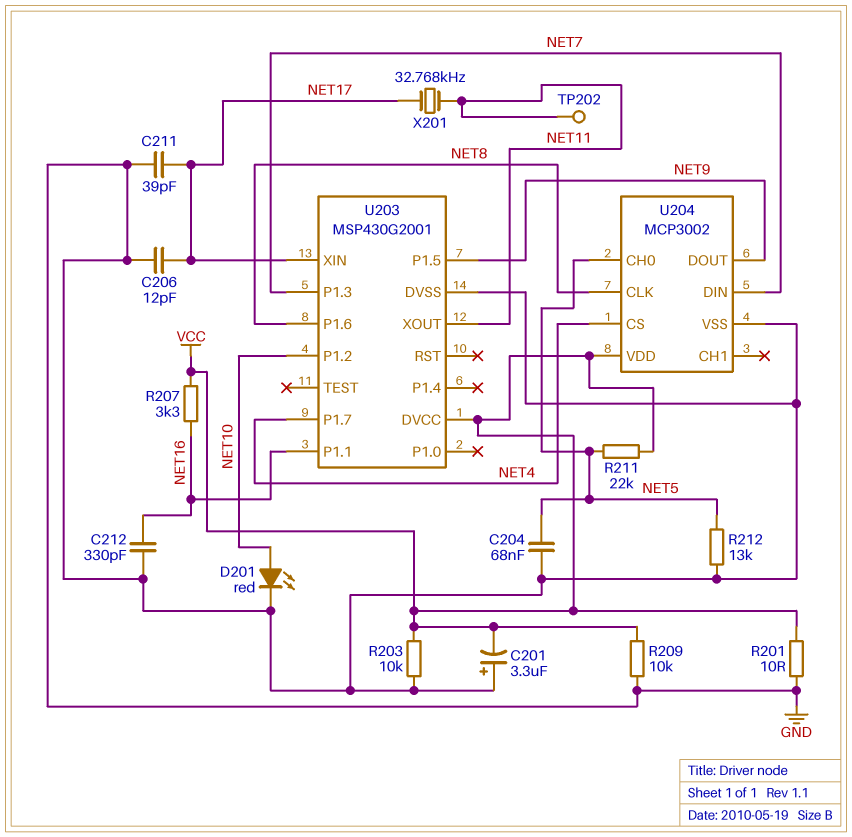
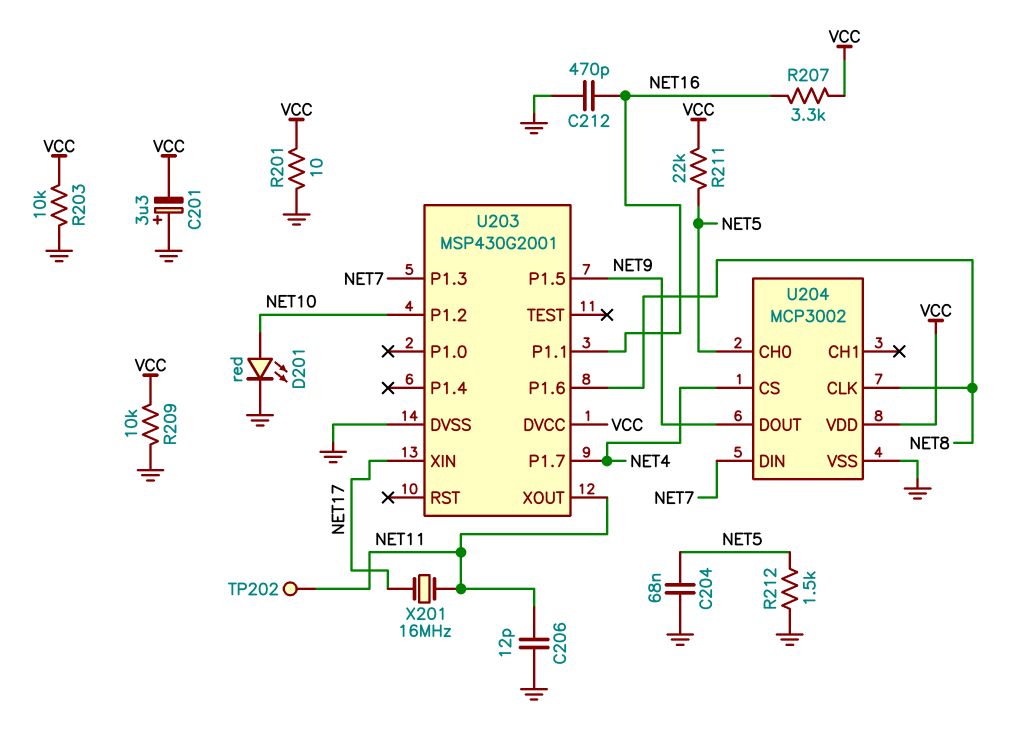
C206: 12pF (GND, NET17) -> 12pF (GND, NET11)
C211: 39pF (GND, NET17) -> none
C212: 330pF (GND, NET16) -> 470pF (GND, NET16)
R212: 13k (GND, NET5) -> 1.5k (GND, NET5)
X201: 32.768kHz (NET11, NET17) -> 16MHz (NET11, NET17)

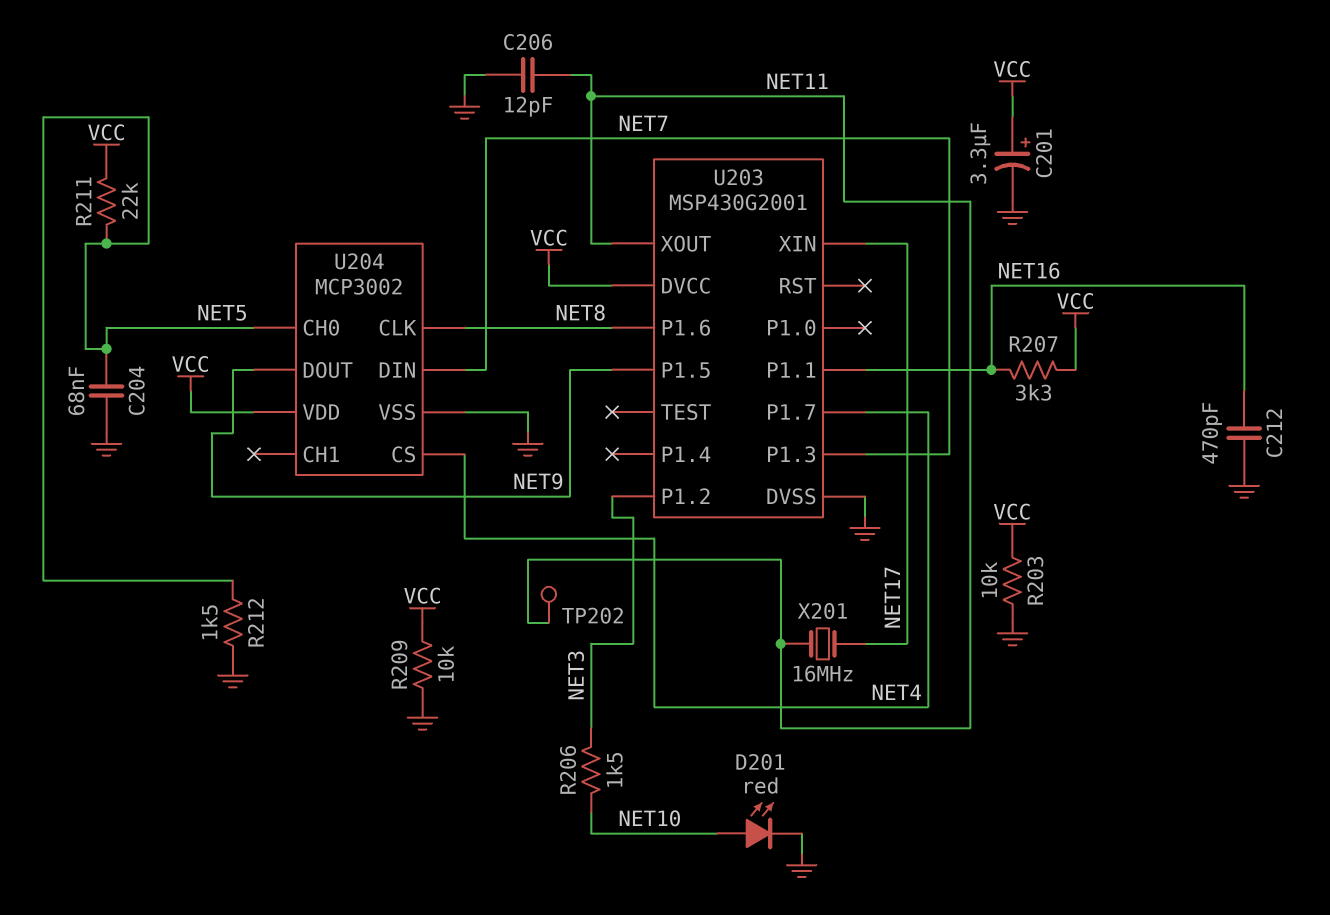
C201: 3.3uF (plus GND, minus VCC) -> 3.3uF (plus VCC, minus GND)
R201: 10 (GND, VCC) -> none
R206: none -> 1.5k (NET3, NET10)
U203 pin P1.2: NET10 -> NET3

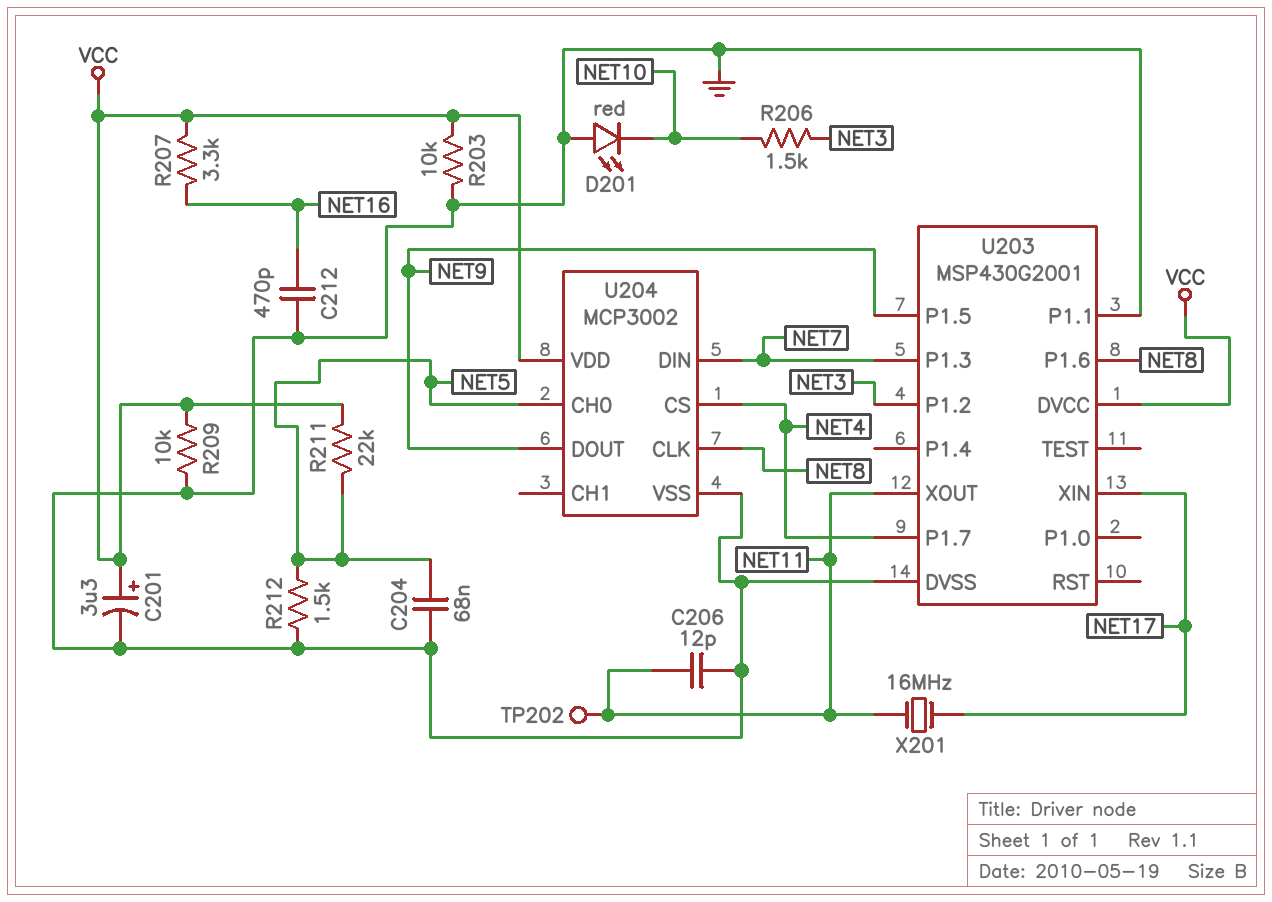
D201: LED red (A NET10, K GND) -> LED red (A GND, K NET10)
U203 pin P1.1: NET16 -> GND

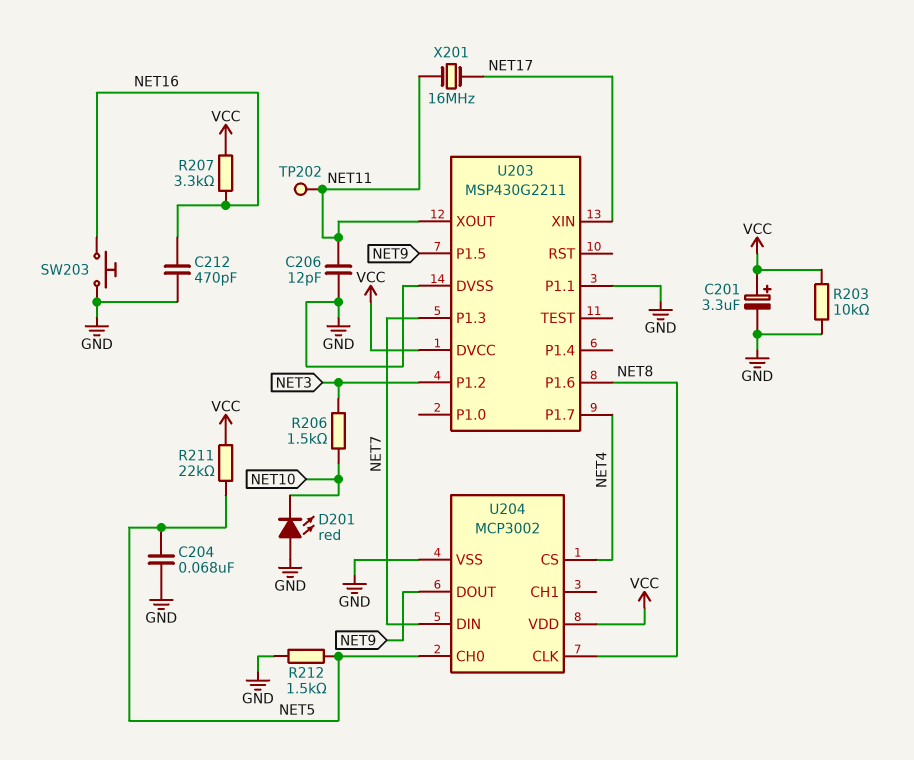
R209: 10k (GND, VCC) -> none
SW203: none -> button (GND, NET16)
U203: MSP430G2001 -> MSP430G2211

